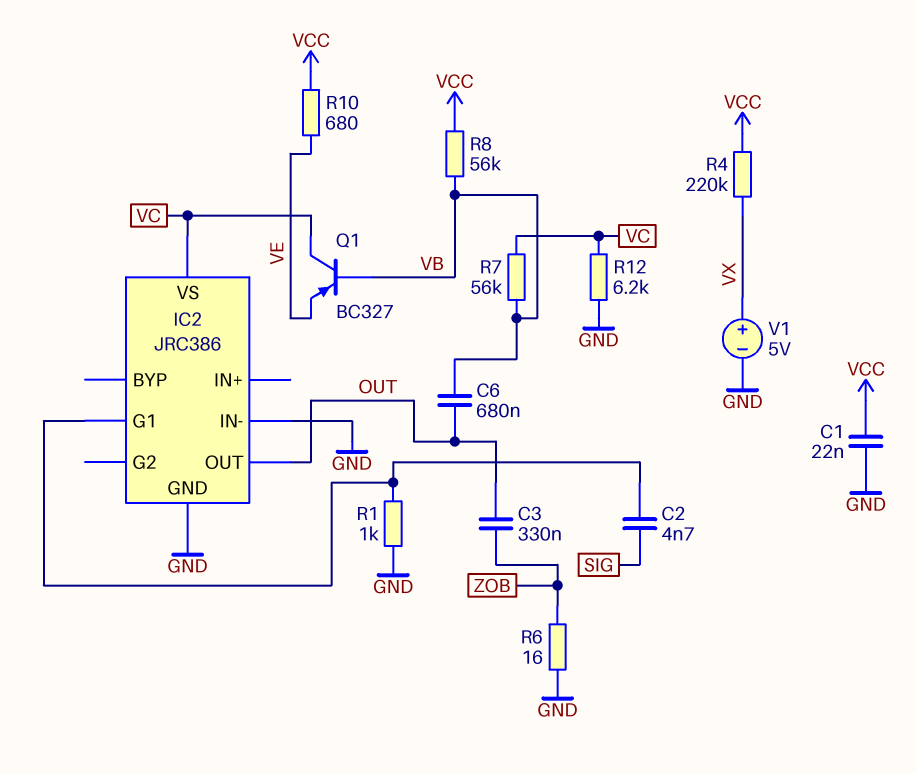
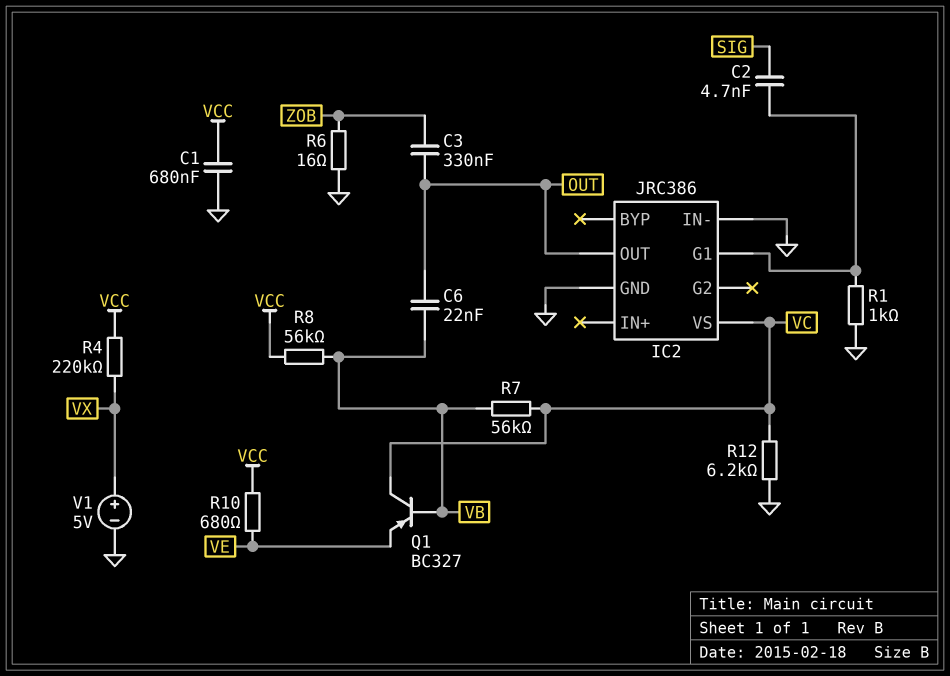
C1: 22nF (GND, VCC) -> 680nF (GND, VCC)
C6: 680nF (OUT, VB) -> 22nF (OUT, VB)

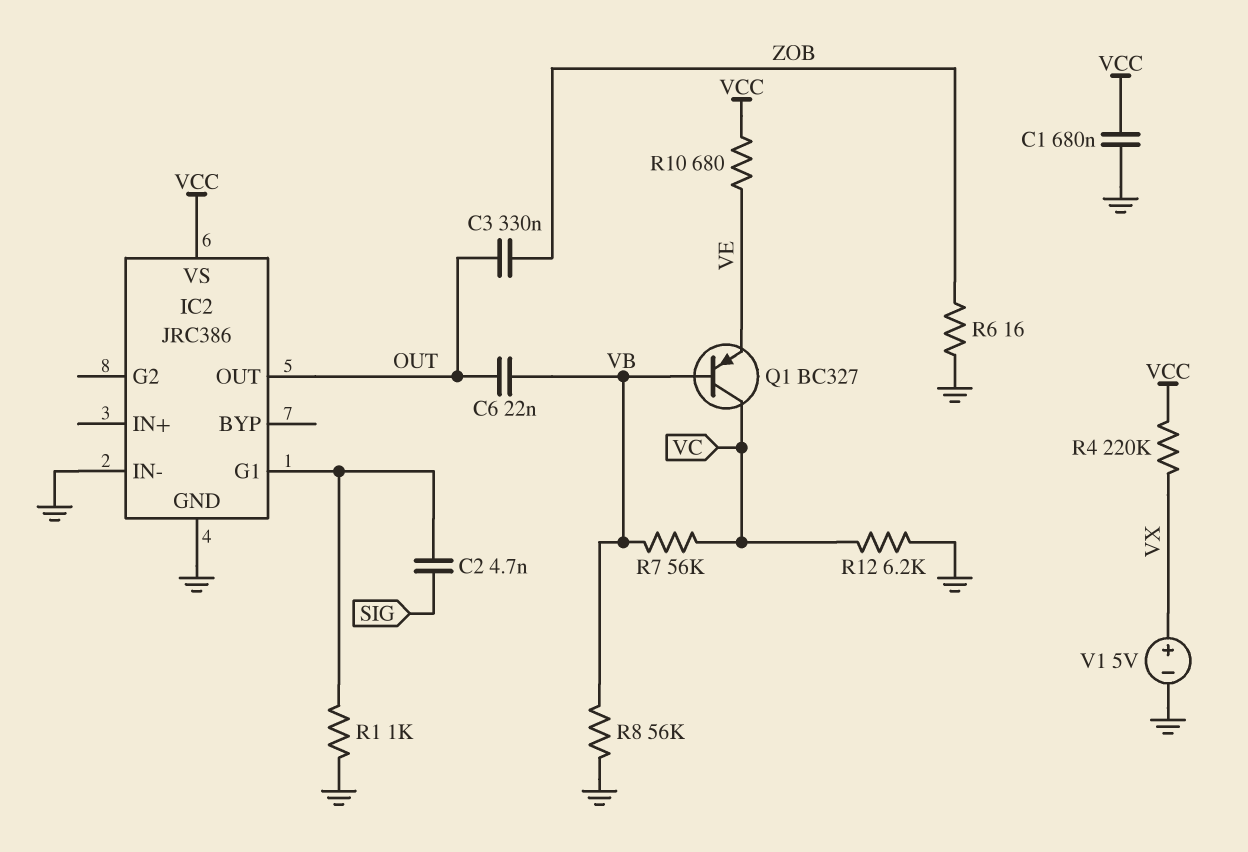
IC2 pin VS: VC -> VCC
R8: 56k (VB, VCC) -> 56k (GND, VB)

